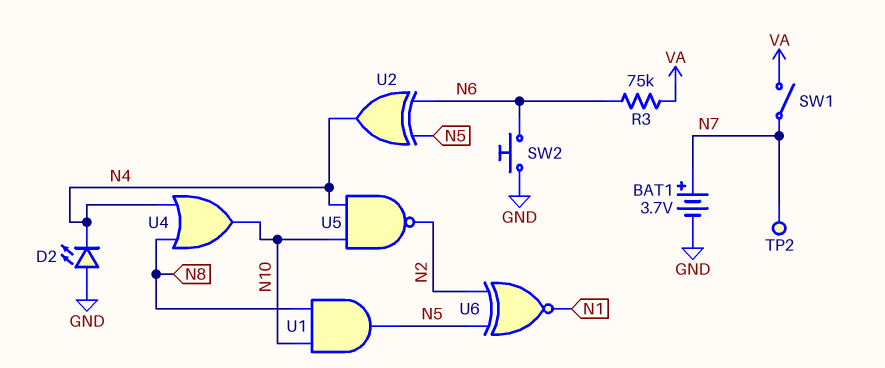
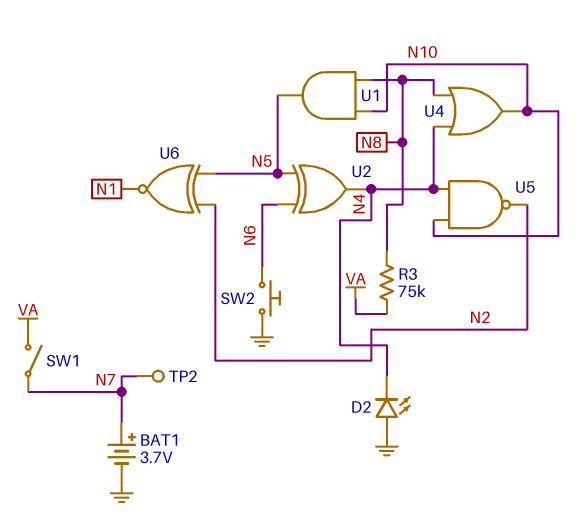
R3: 75k (N6, VA) -> 75k (N8, VA)

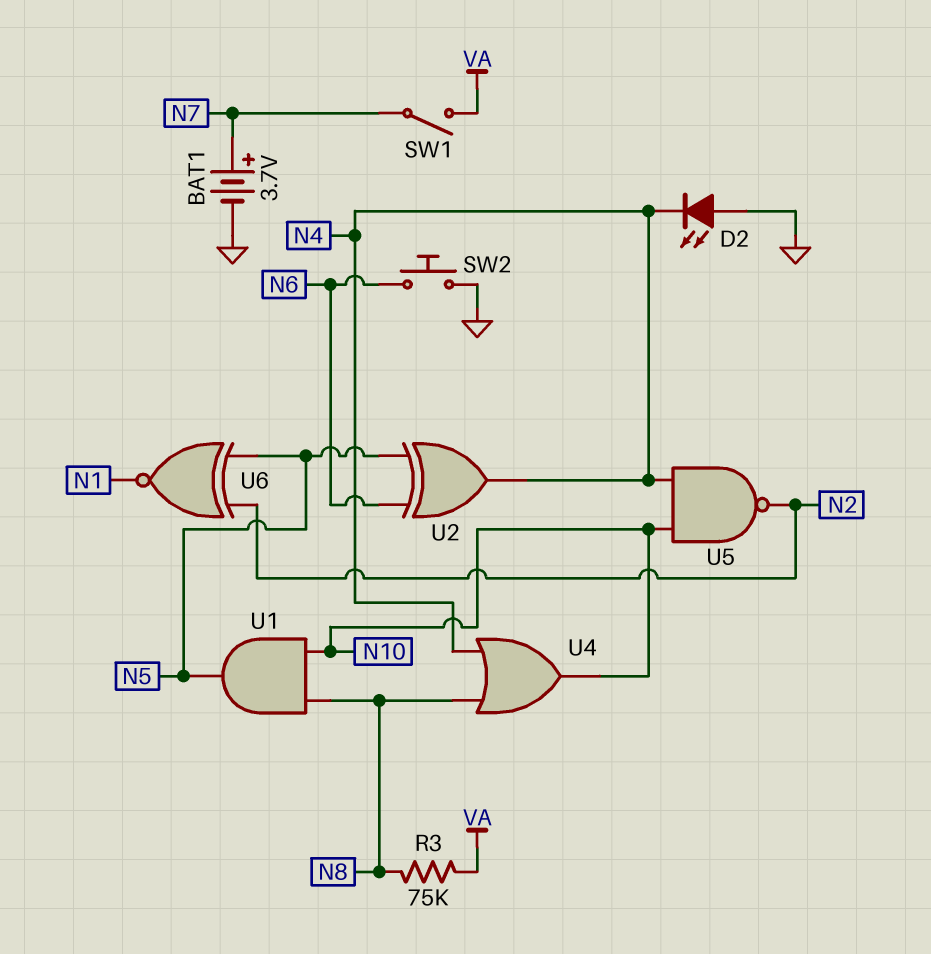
TP2: test point (N7) -> none

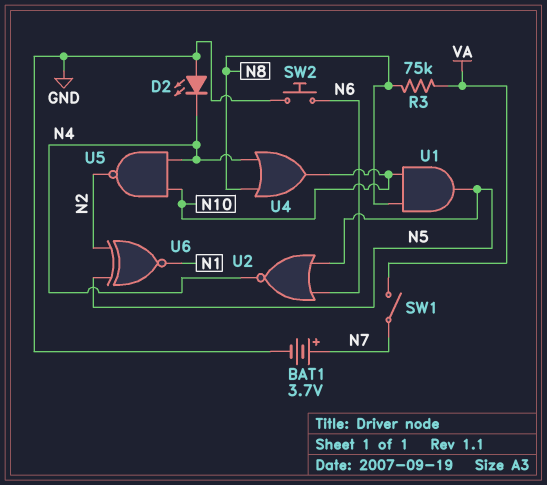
U2: XOR (in N5, in N6, out N4) -> NOR (in N5, in N6, out N4)

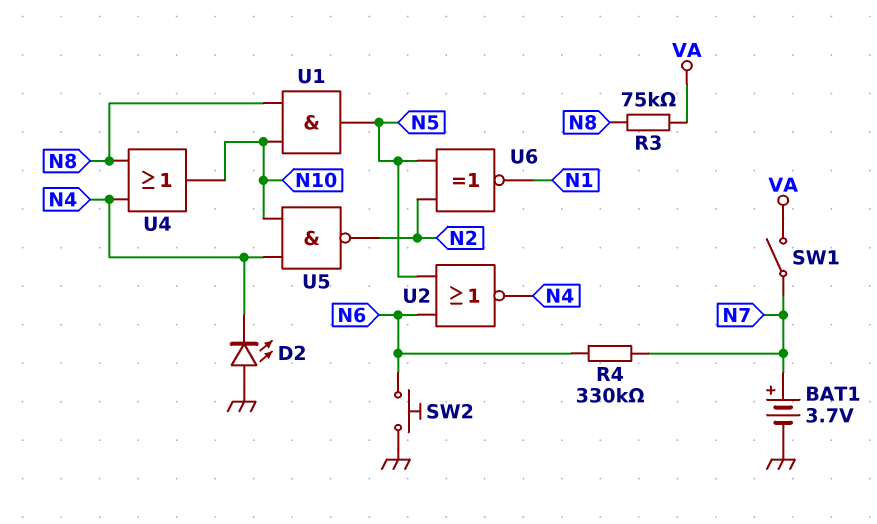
R4: none -> 330k (N6, N7)

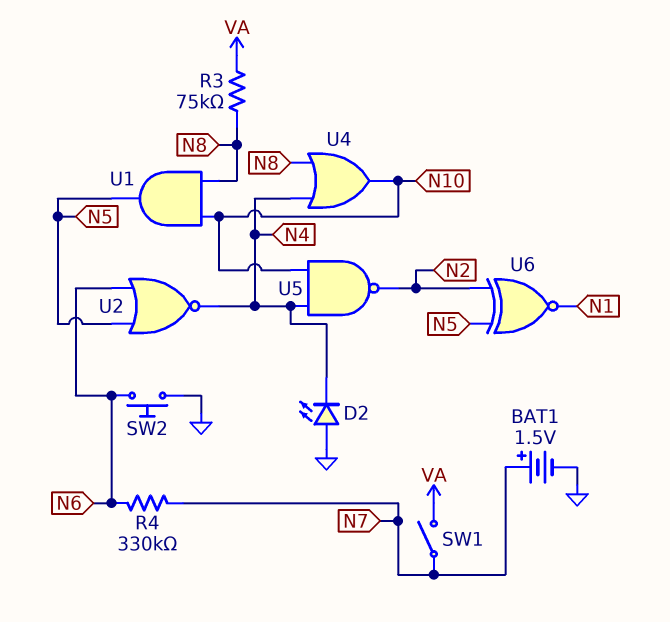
BAT1: 3.7V (plus N7, minus GND) -> 1.5V (plus N7, minus GND)

